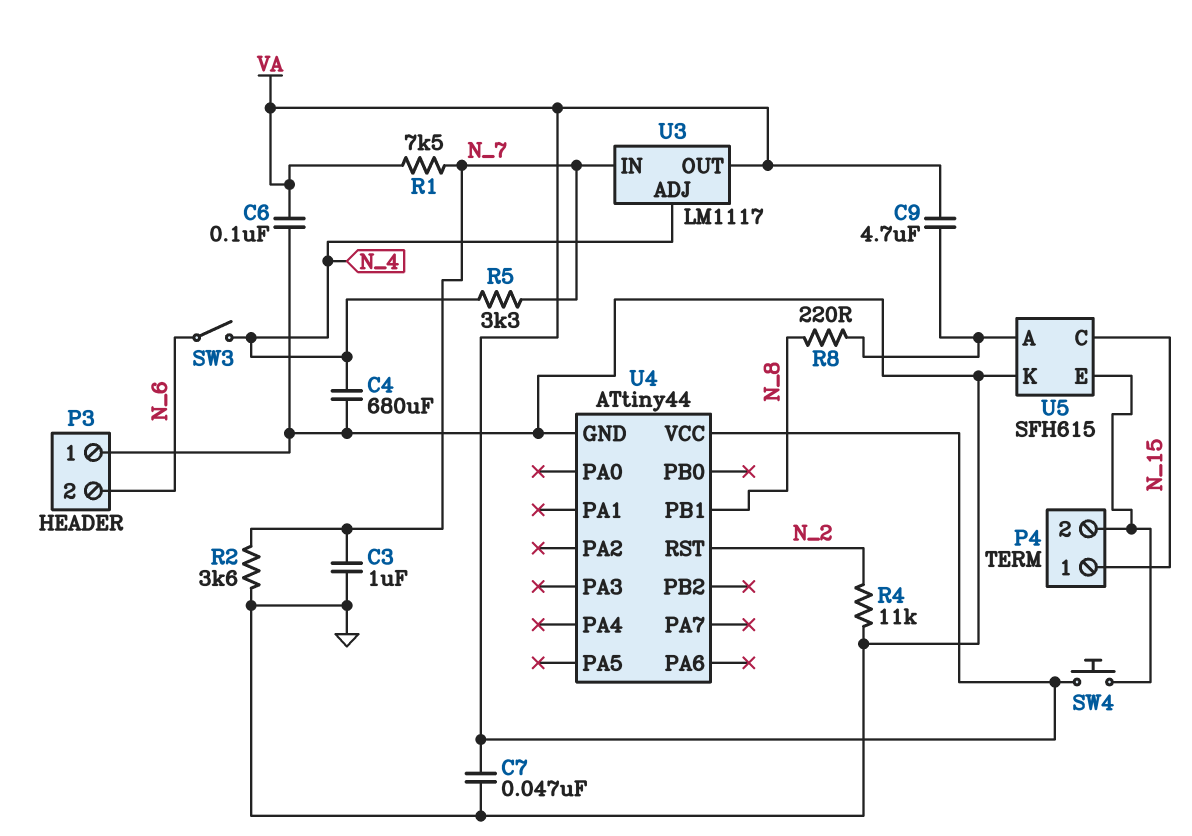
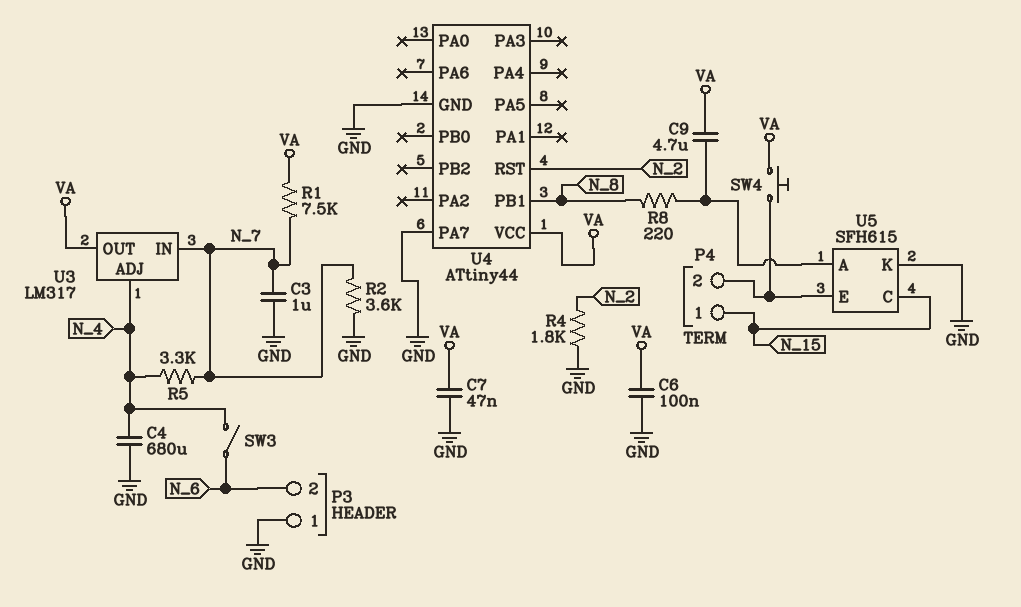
R4: 11k (GND, N_2) -> 1.8k (GND, N_2)
U3: LM1117 -> LM317
U4 pin PA7: none -> GND

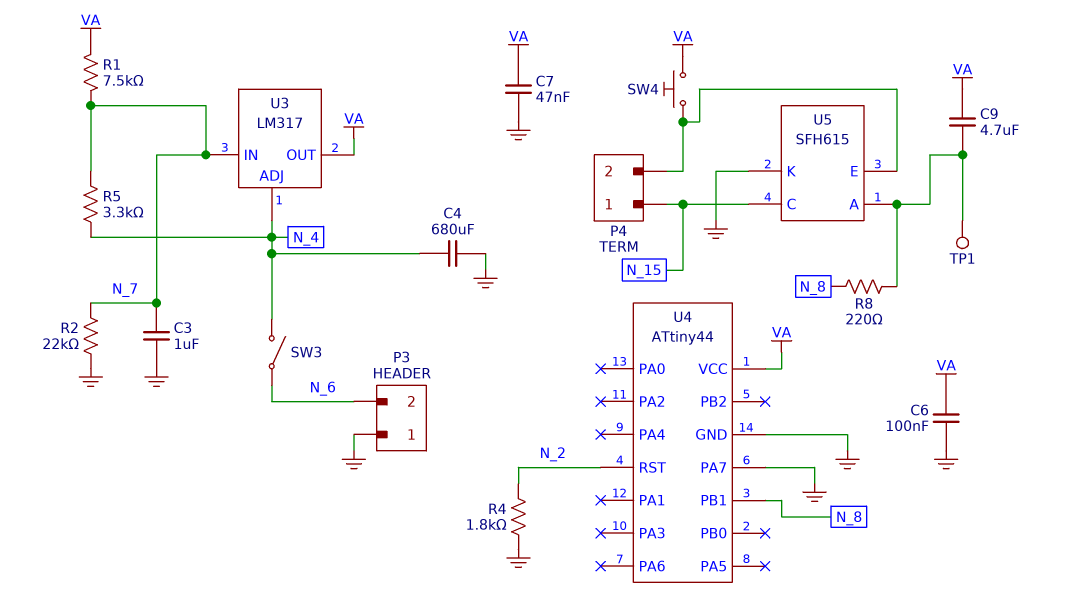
R2: 3.6k (GND, N_7) -> 22k (GND, N_7)
TP1: none -> test point (U5/A)

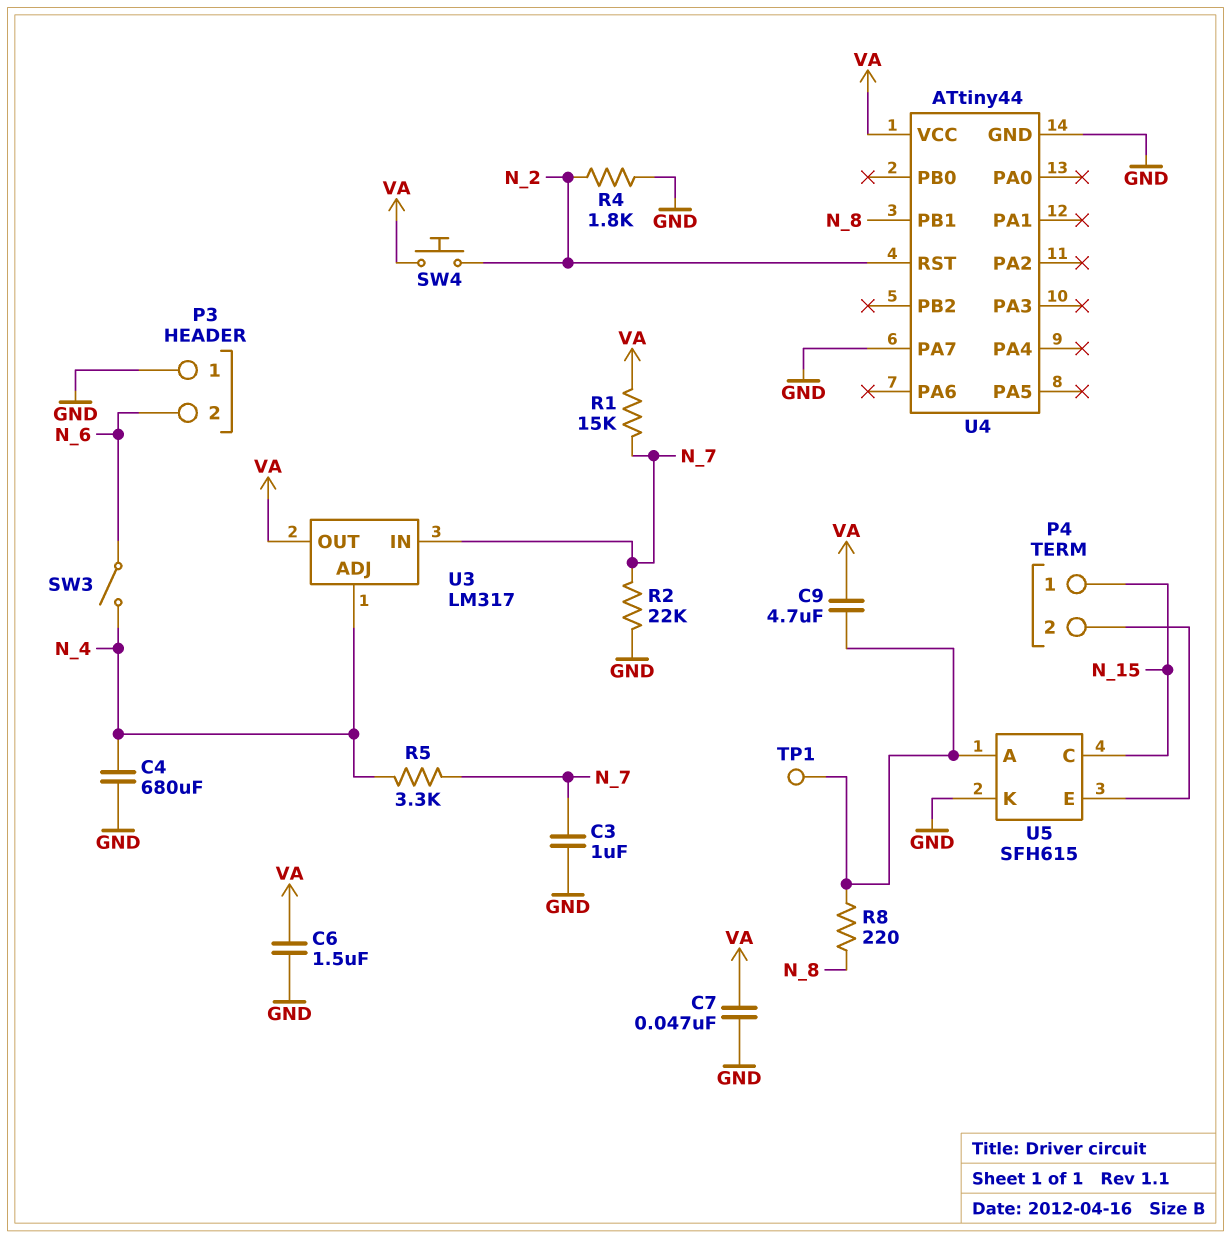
C6: 100nF (GND, VA) -> 1.5uF (GND, VA)
R1: 7.5k (N_7, VA) -> 15k (N_7, VA)
SW4: button (P4/2, VA) -> button (N_2, VA)

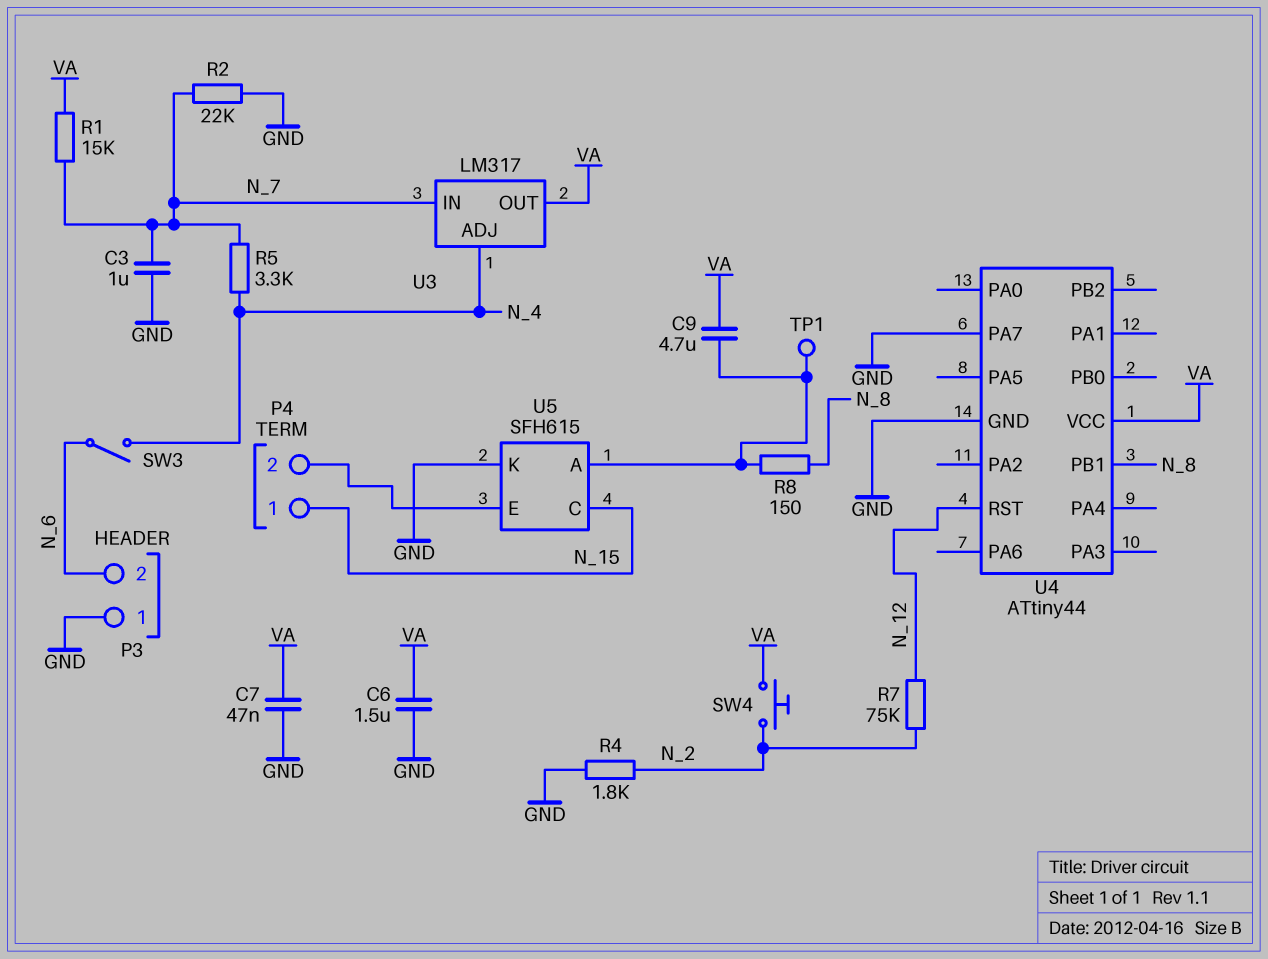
C4: 680uF (GND, N_4) -> none
R7: none -> 75k (N_2, N_12)
R8: 220 (N_8, U5/A) -> 150 (N_8, U5/A)
U4 pin RST: N_2 -> N_12

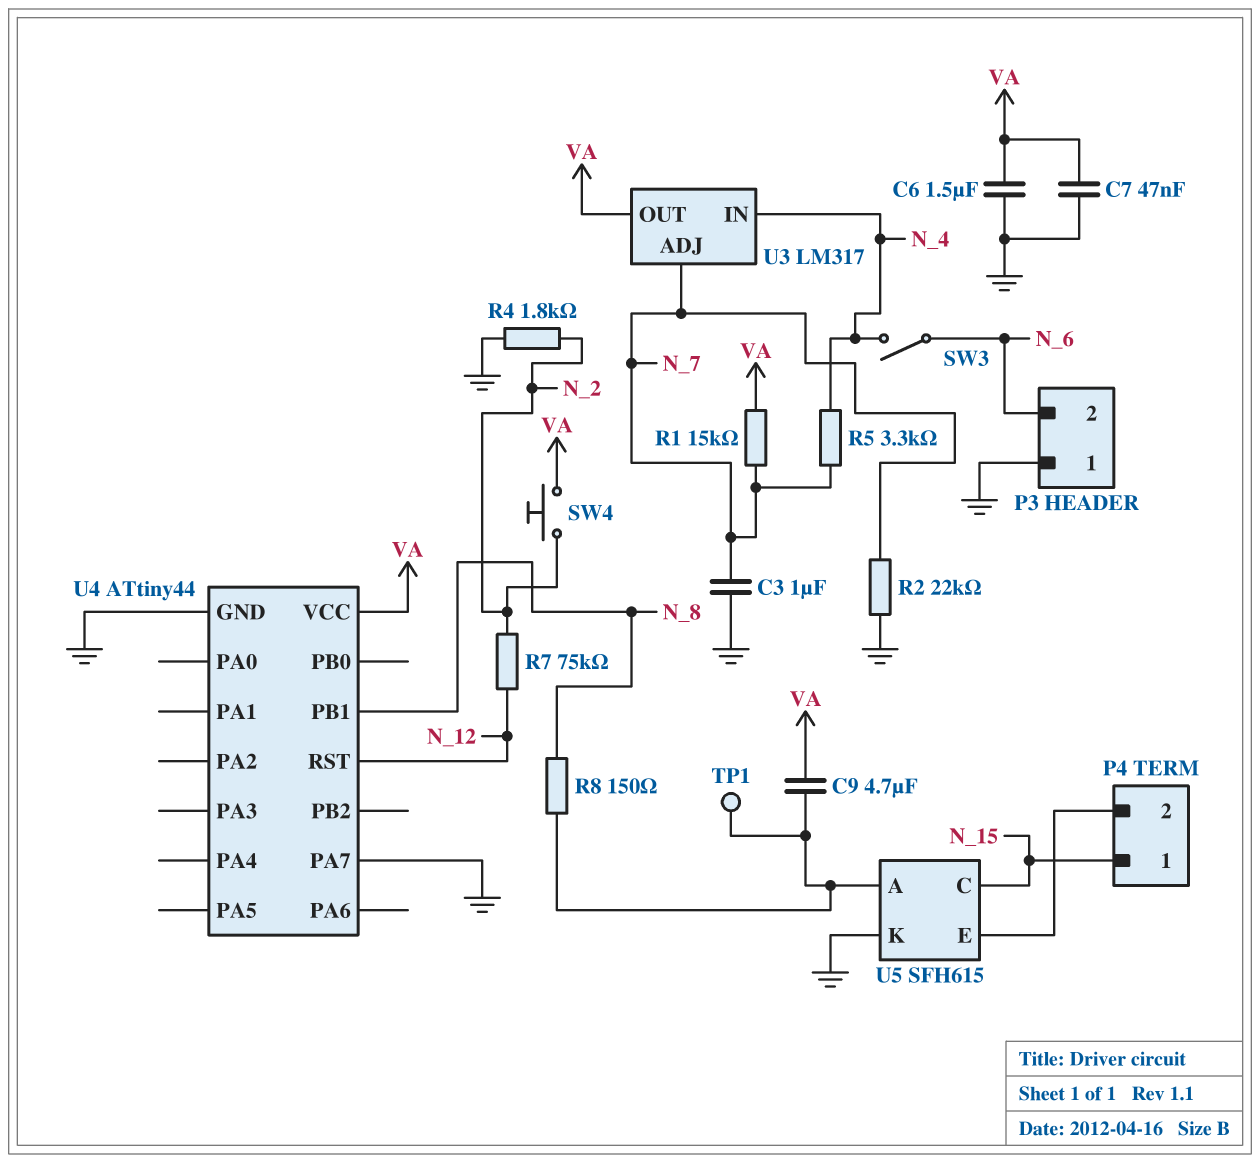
U3 pin ADJ: N_4 -> N_7
U3 pin IN: N_7 -> N_4

